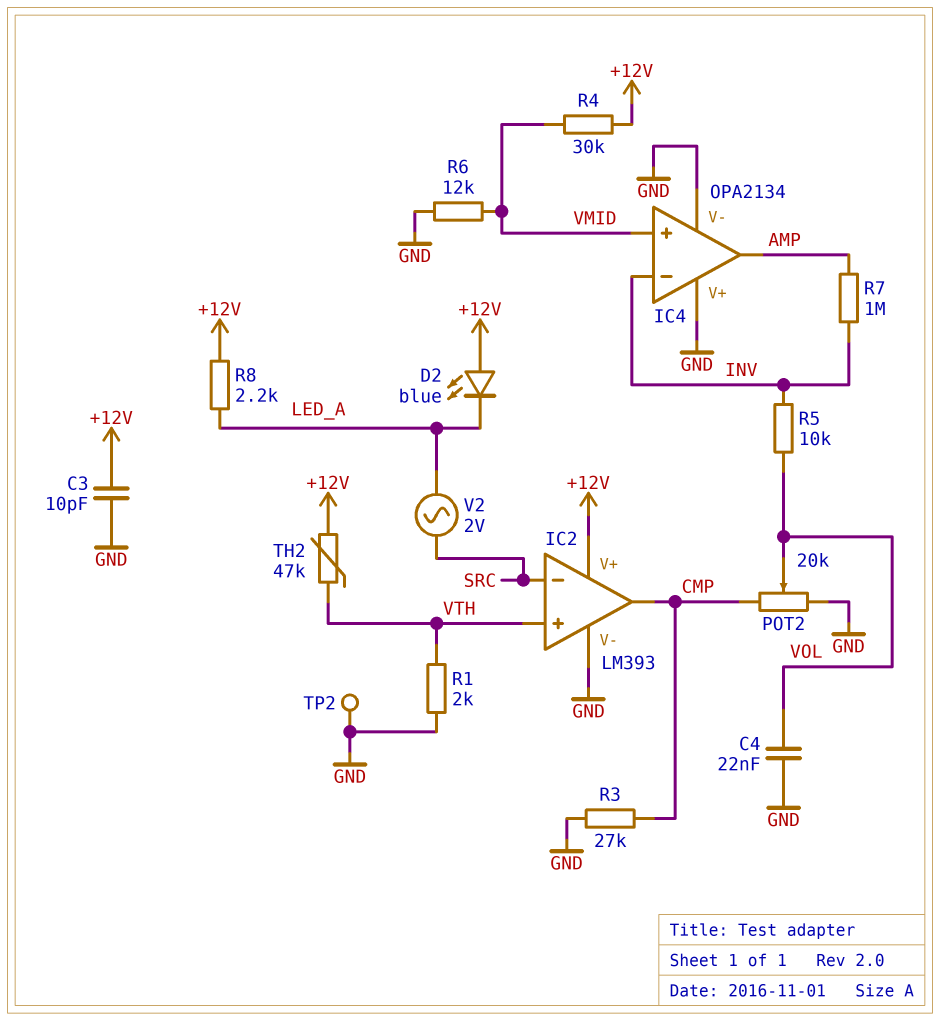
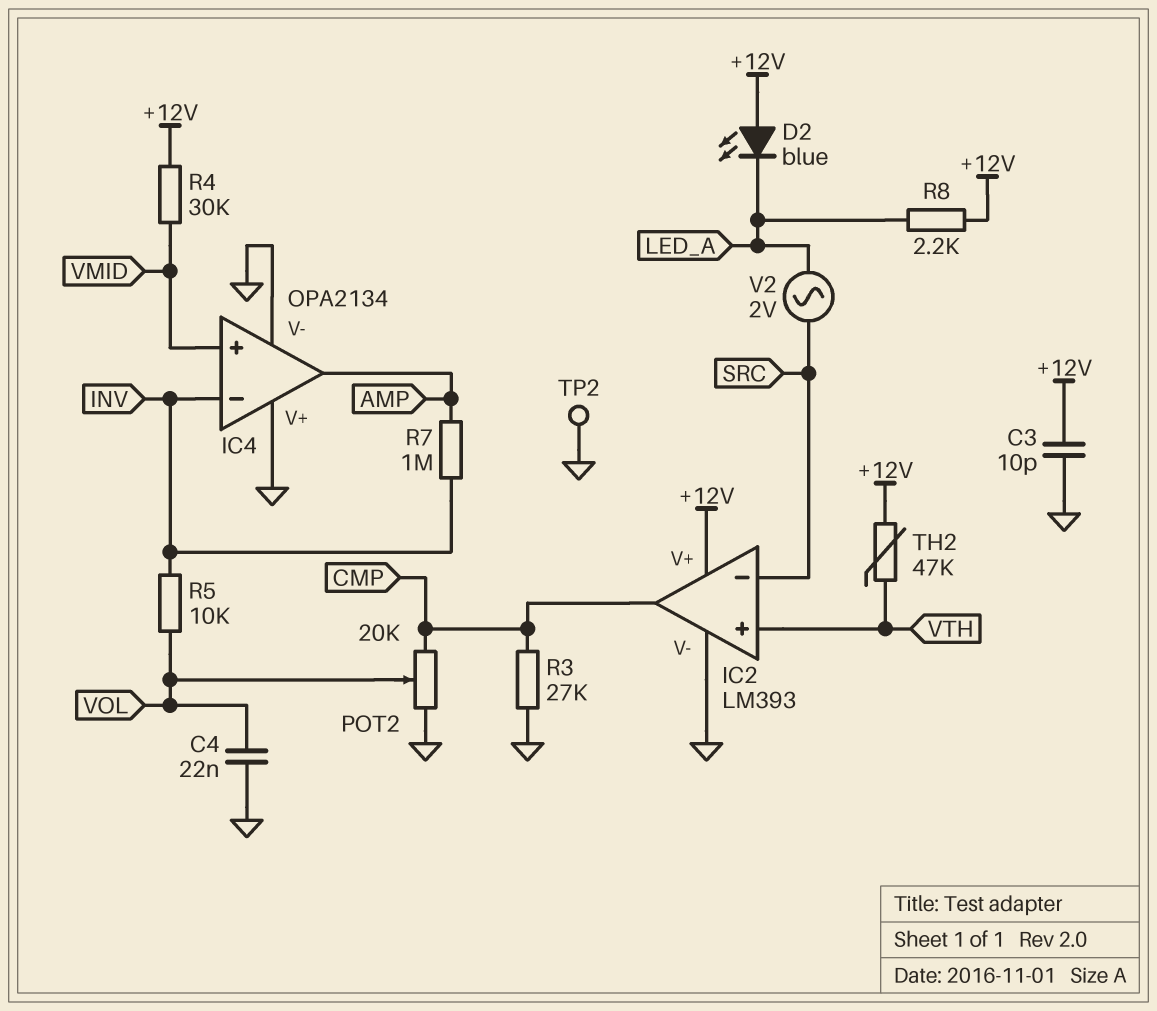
R1: 2k (GND, VTH) -> none
R6: 12k (GND, VMID) -> none

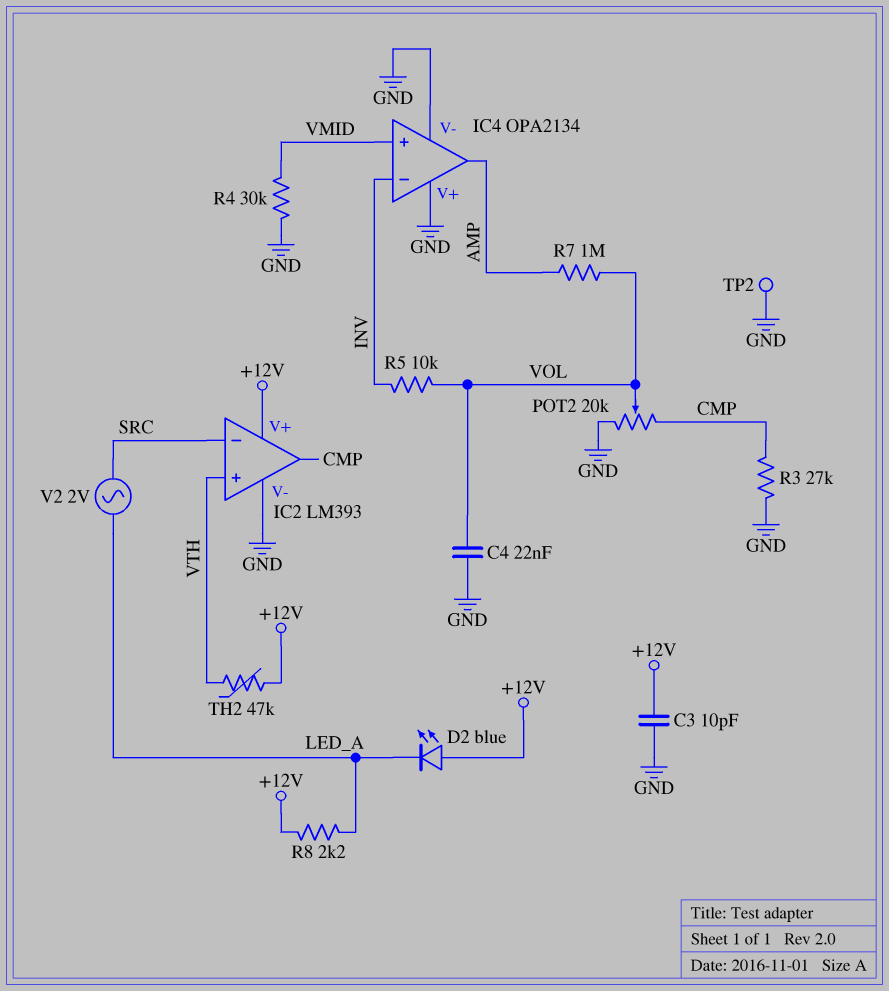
R4: 30k (+12V, VMID) -> 30k (GND, VMID)
R7: 1M (AMP, INV) -> 1M (AMP, VOL)

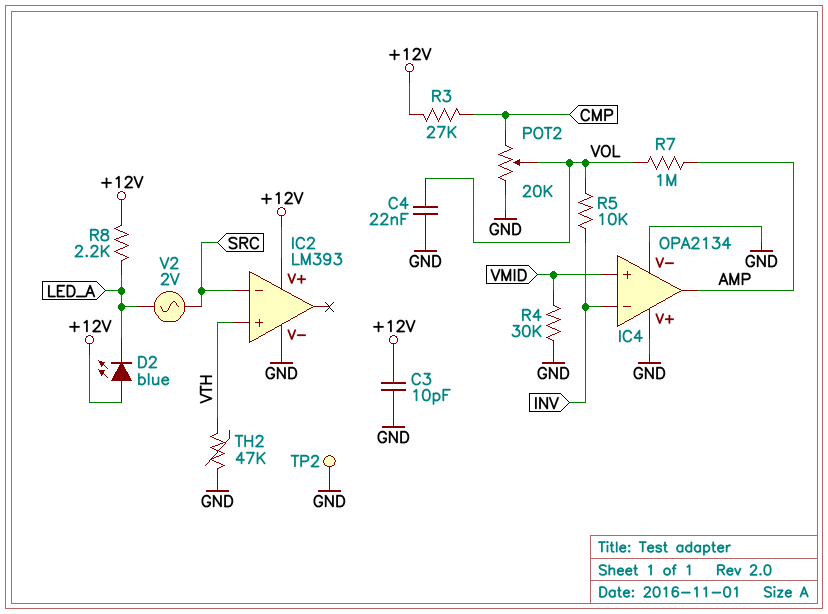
IC2 pin out: CMP -> none
R3: 27k (CMP, GND) -> 27k (+12V, CMP)
TH2: 47k (+12V, VTH) -> 47k (GND, VTH)

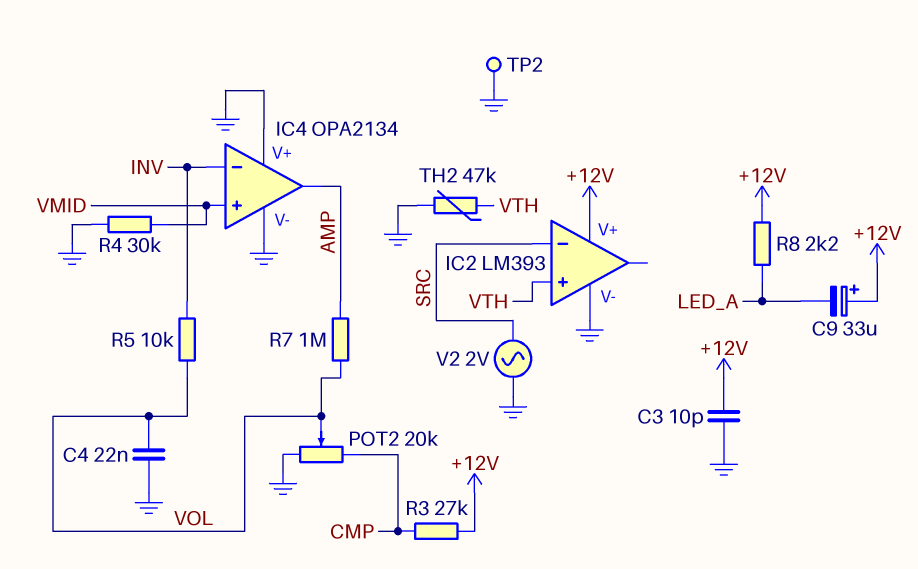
C9: none -> 33uF (plus +12V, minus LED_A)
D2: LED blue (A +12V, K LED_A) -> none
V2: AC 2V (LED_A, SRC) -> AC 2V (GND, SRC)

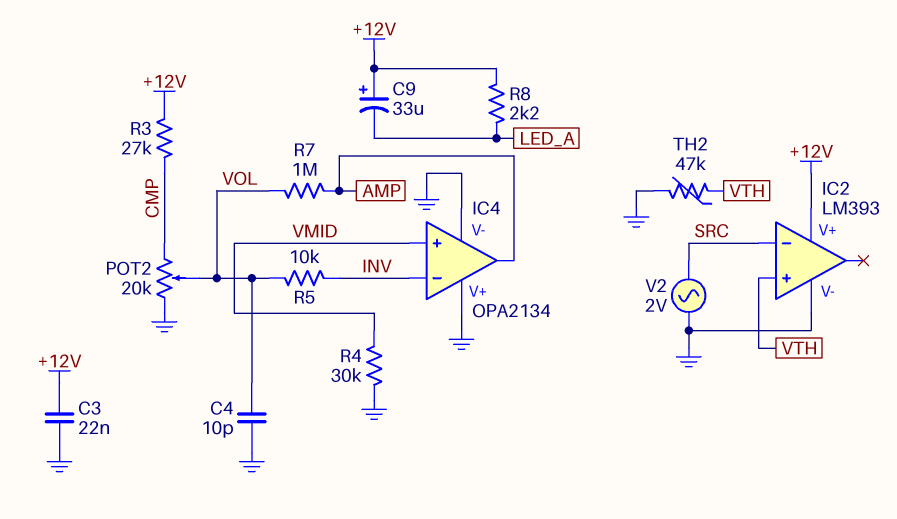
C3: 10pF (+12V, GND) -> 22nF (+12V, GND)
C4: 22nF (GND, VOL) -> 10pF (GND, VOL)
TP2: test point (GND) -> none

